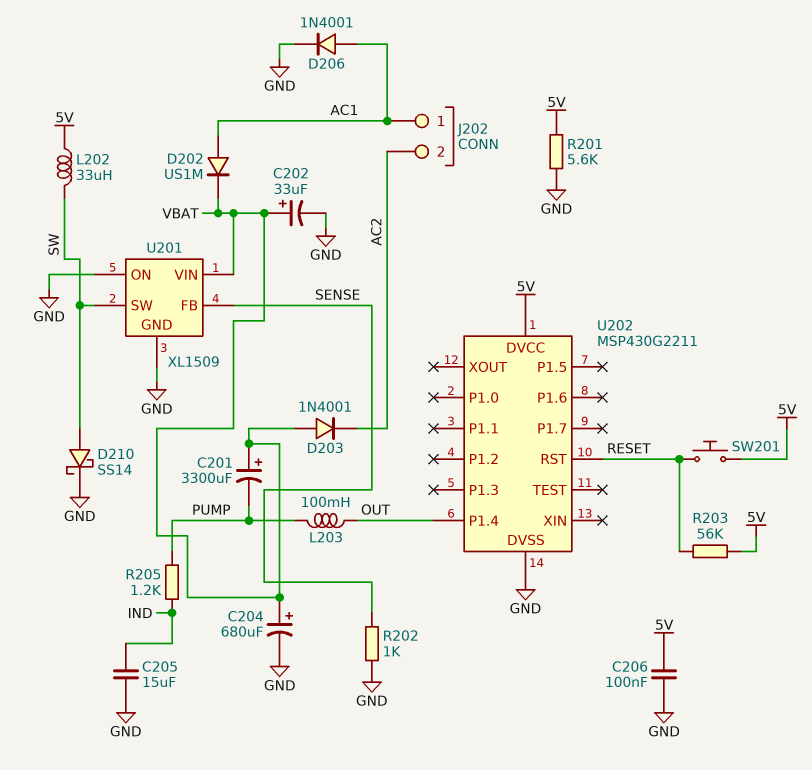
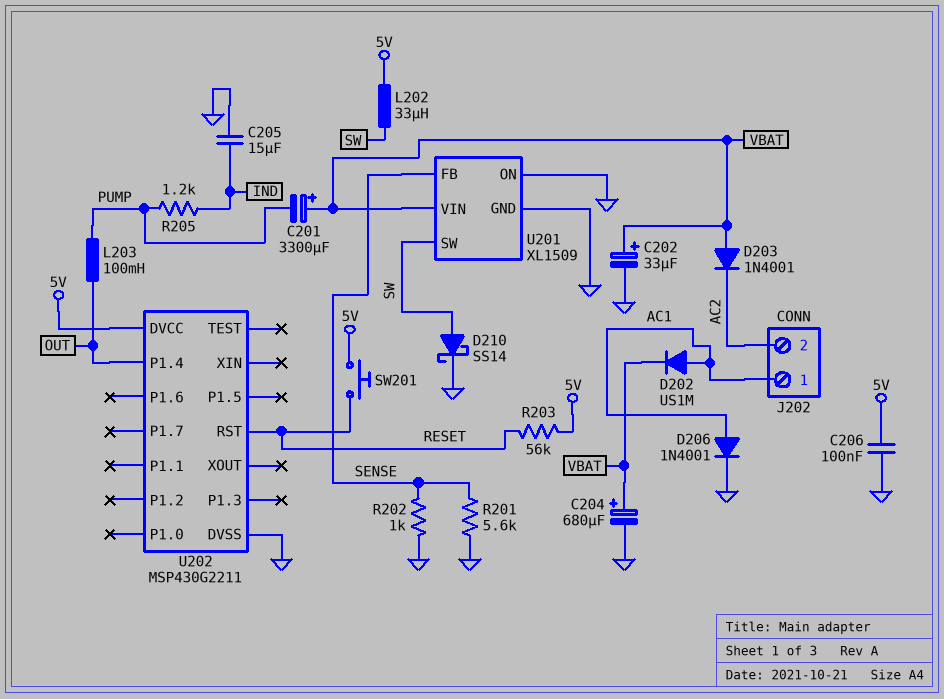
R201: 5.6k (5V, GND) -> 5.6k (GND, SENSE)

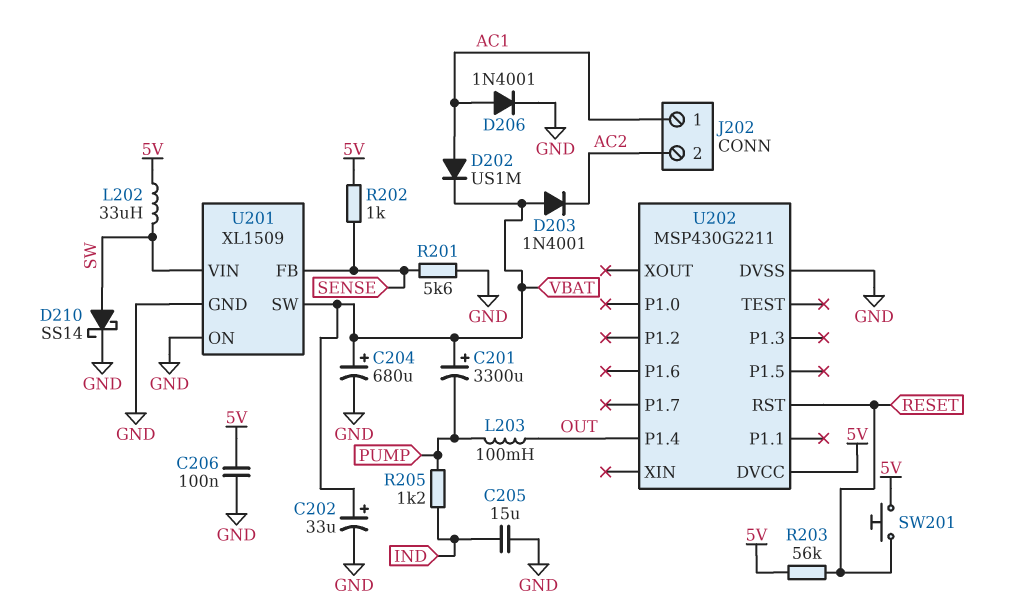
R202: 1k (GND, SENSE) -> 1k (5V, SENSE)
U201 pin SW: SW -> VBAT
U201 pin VIN: VBAT -> SW

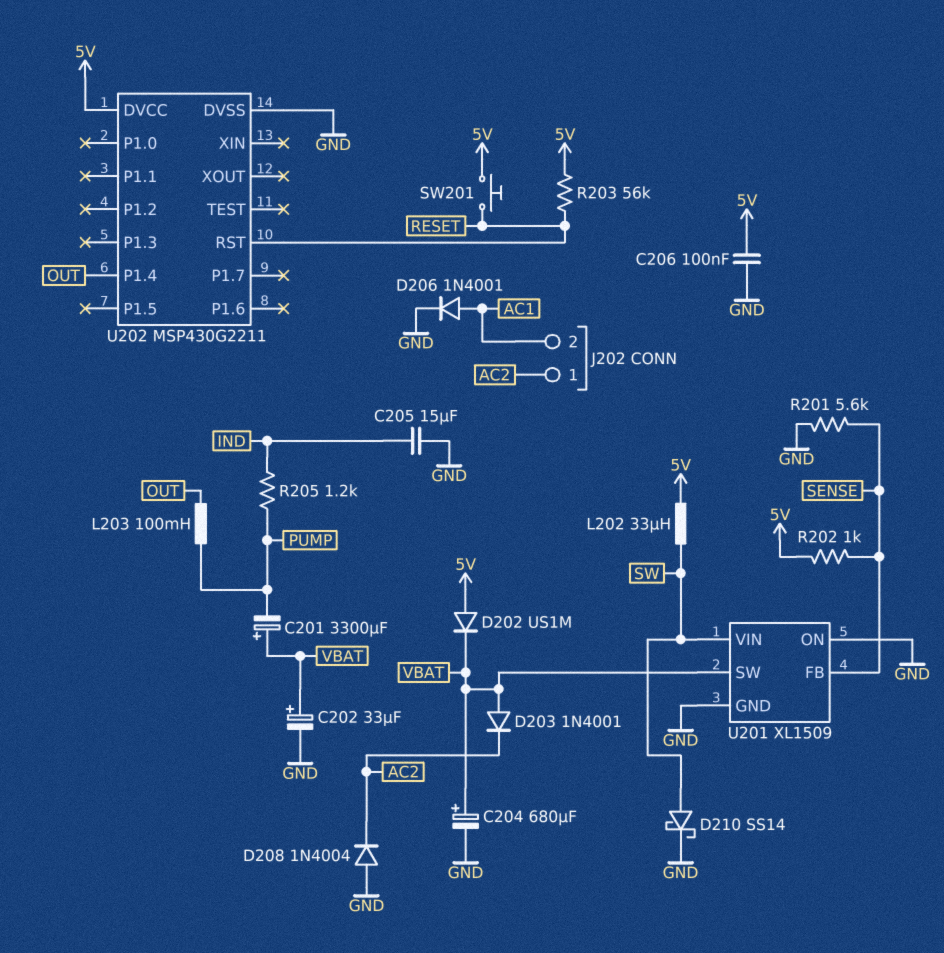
D202: diode US1M (A AC1, K VBAT) -> diode US1M (A 5V, K VBAT)
D208: none -> diode 1N4004 (A GND, K AC2)
J202 pin 1: AC1 -> AC2
J202 pin 2: AC2 -> AC1

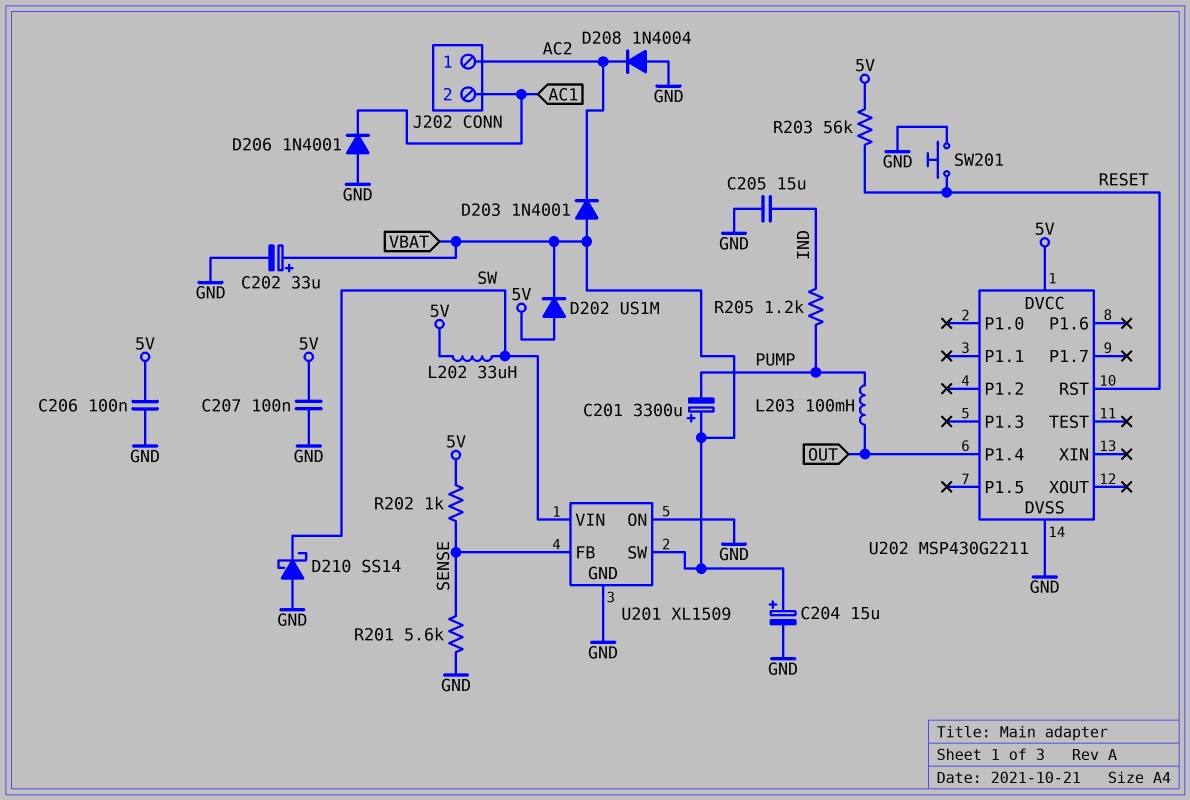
C204: 680uF (plus VBAT, minus GND) -> 15uF (plus VBAT, minus GND)
C207: none -> 100nF (5V, GND)
D206: diode 1N4001 (A AC1, K GND) -> diode 1N4001 (A GND, K AC1)
D210: schottky SS14 (A SW, K GND) -> schottky SS14 (A GND, K SW)
SW201: button (5V, RESET) -> button (GND, RESET)

